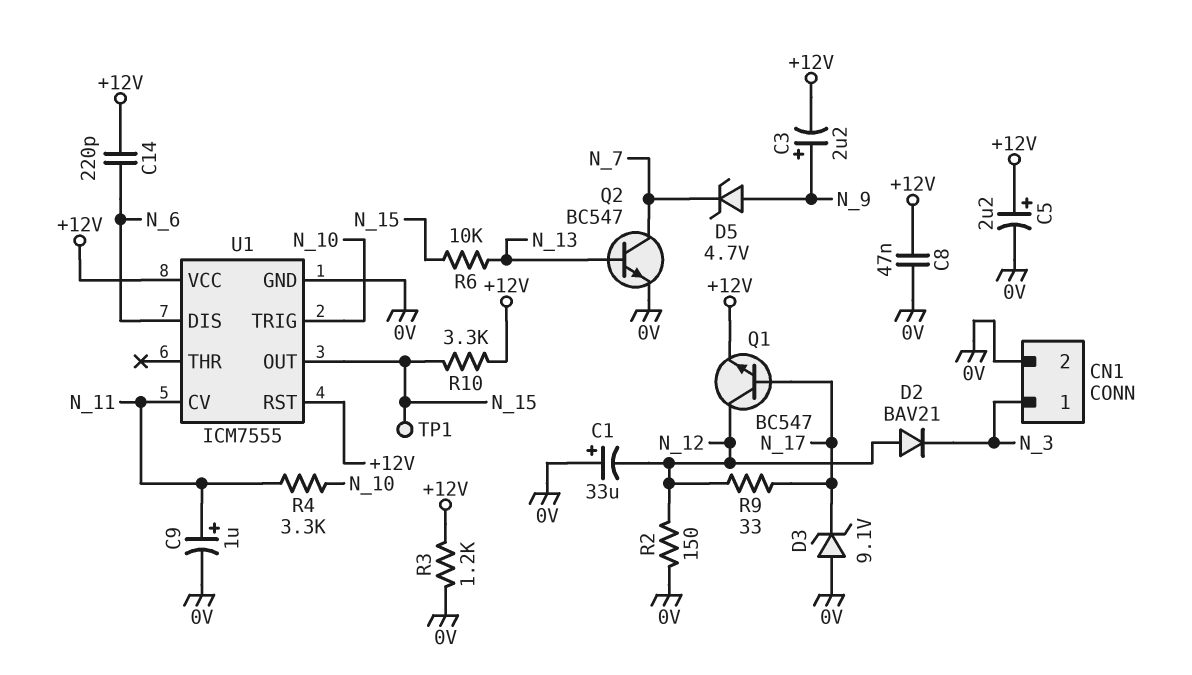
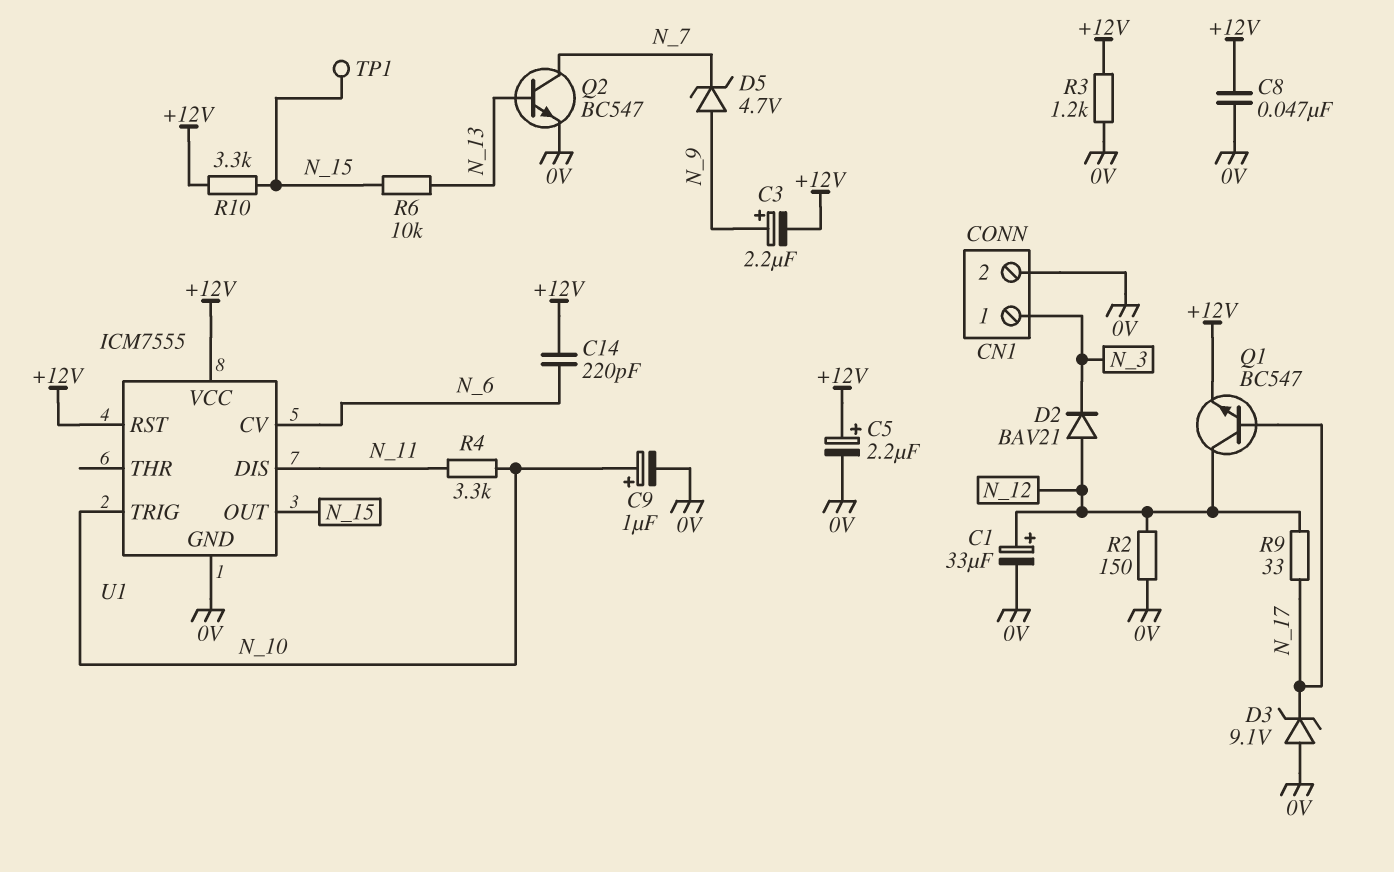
C1: 33uF (plus 0V, minus N_12) -> 33uF (plus N_12, minus 0V)
C9: 1uF (plus N_11, minus 0V) -> 1uF (plus N_10, minus 0V)
U1 pin CV: N_11 -> N_6
U1 pin DIS: N_6 -> N_11

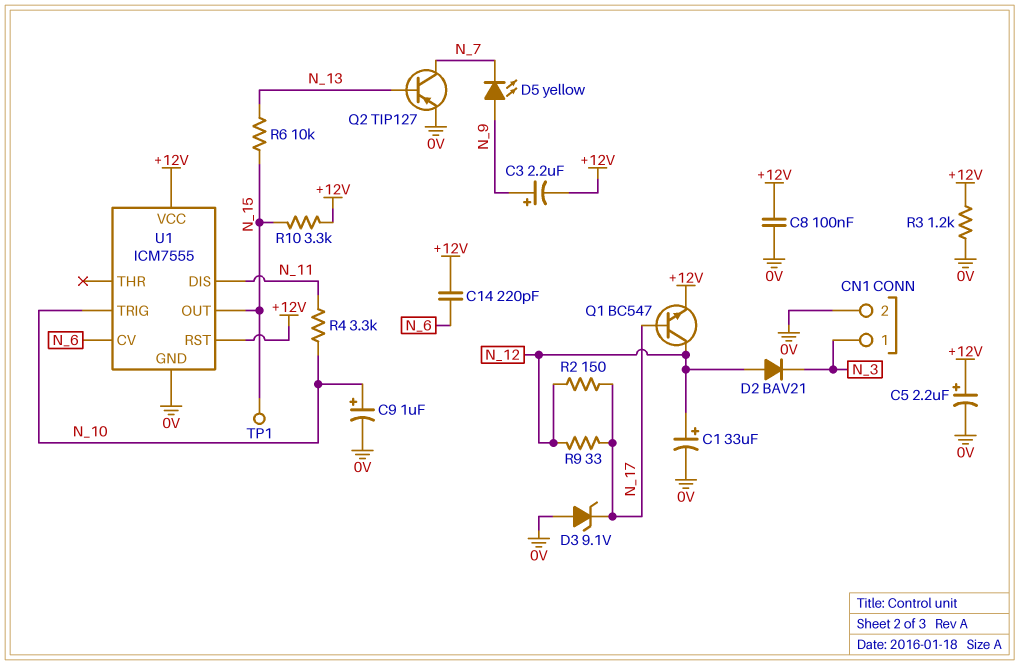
C8: 47nF (+12V, 0V) -> 100nF (+12V, 0V)
D5: zener 4.7V (A N_9, K N_7) -> LED yellow (A N_9, K N_7)
Q2: NPN BC547 (B N_13, C N_7, E 0V) -> PNP TIP127 (B N_13, C N_7, E 0V)
R2: 150 (0V, N_12) -> 150 (N_12, N_17)

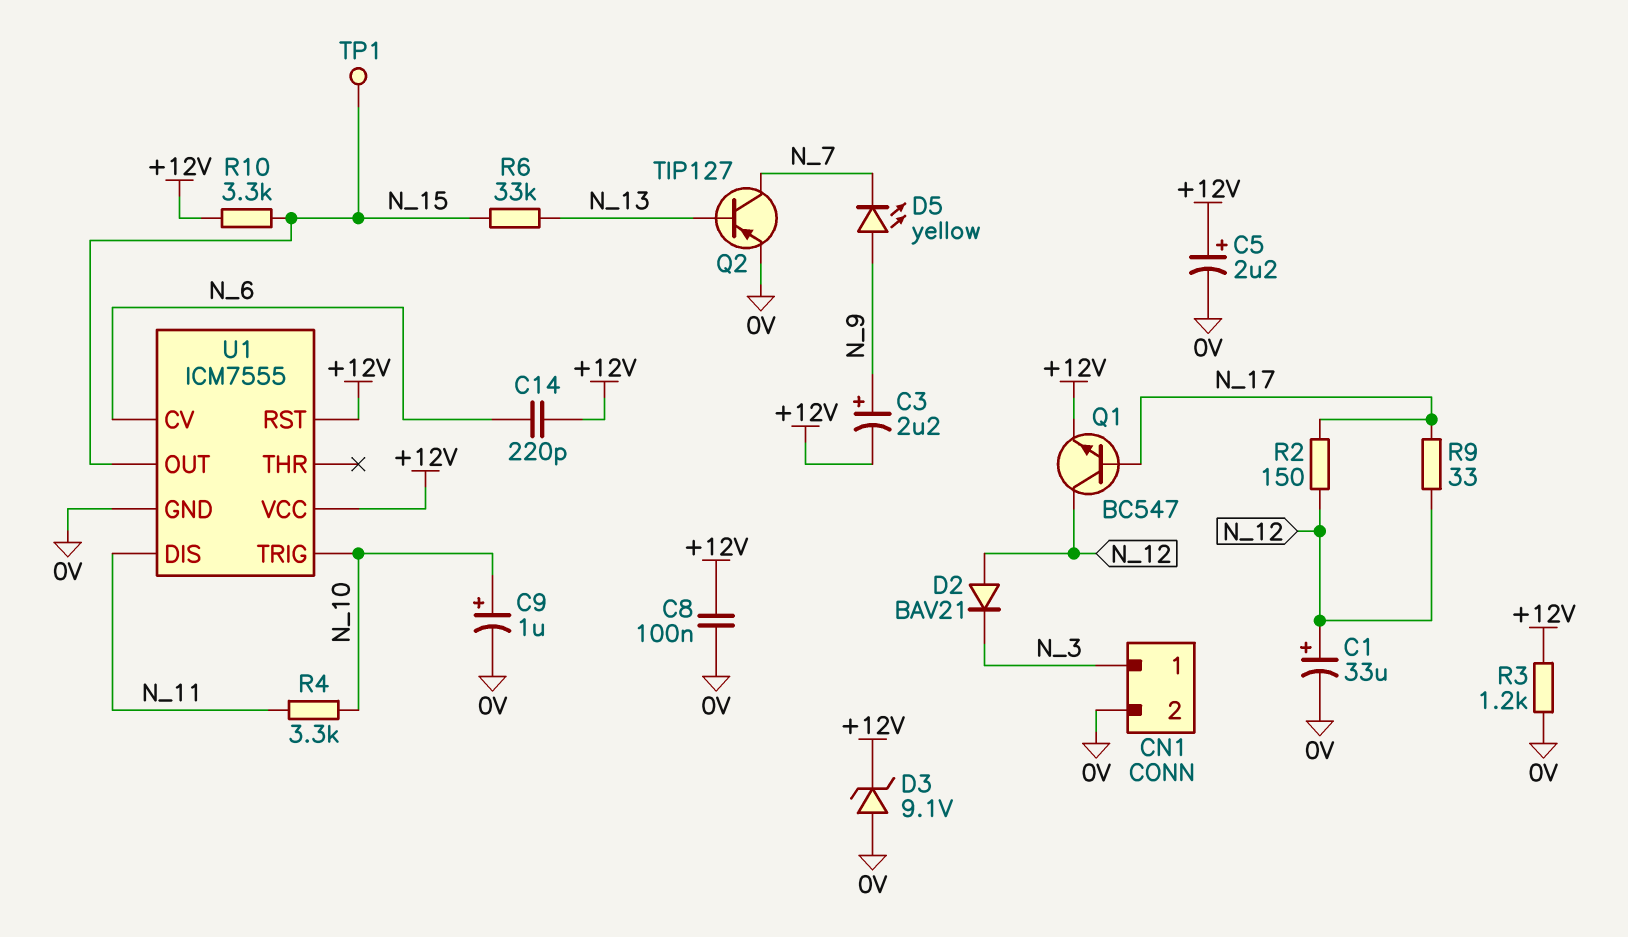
D3: zener 9.1V (A 0V, K N_17) -> zener 9.1V (A 0V, K +12V)
R6: 10k (N_13, N_15) -> 33k (N_13, N_15)

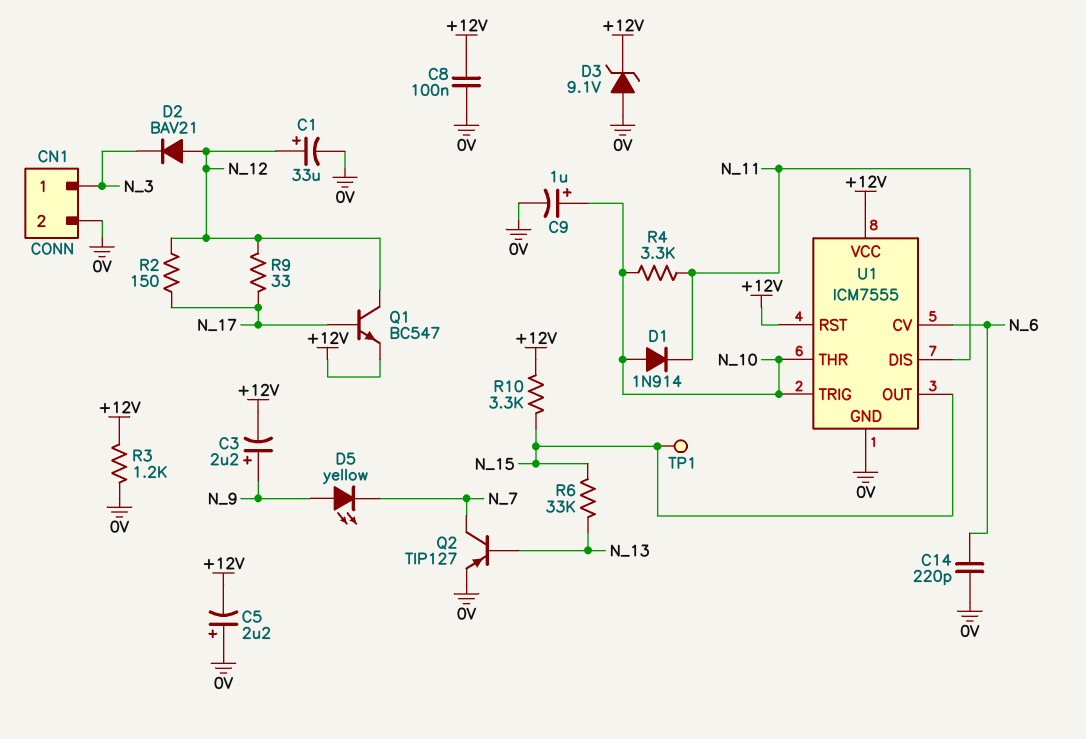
C5: 2.2uF (plus +12V, minus 0V) -> 2.2uF (plus 0V, minus +12V)
C14: 220pF (+12V, N_6) -> 220pF (0V, N_6)
D1: none -> diode 1N914 (A N_10, K N_11)
U1 pin THR: none -> N_10

